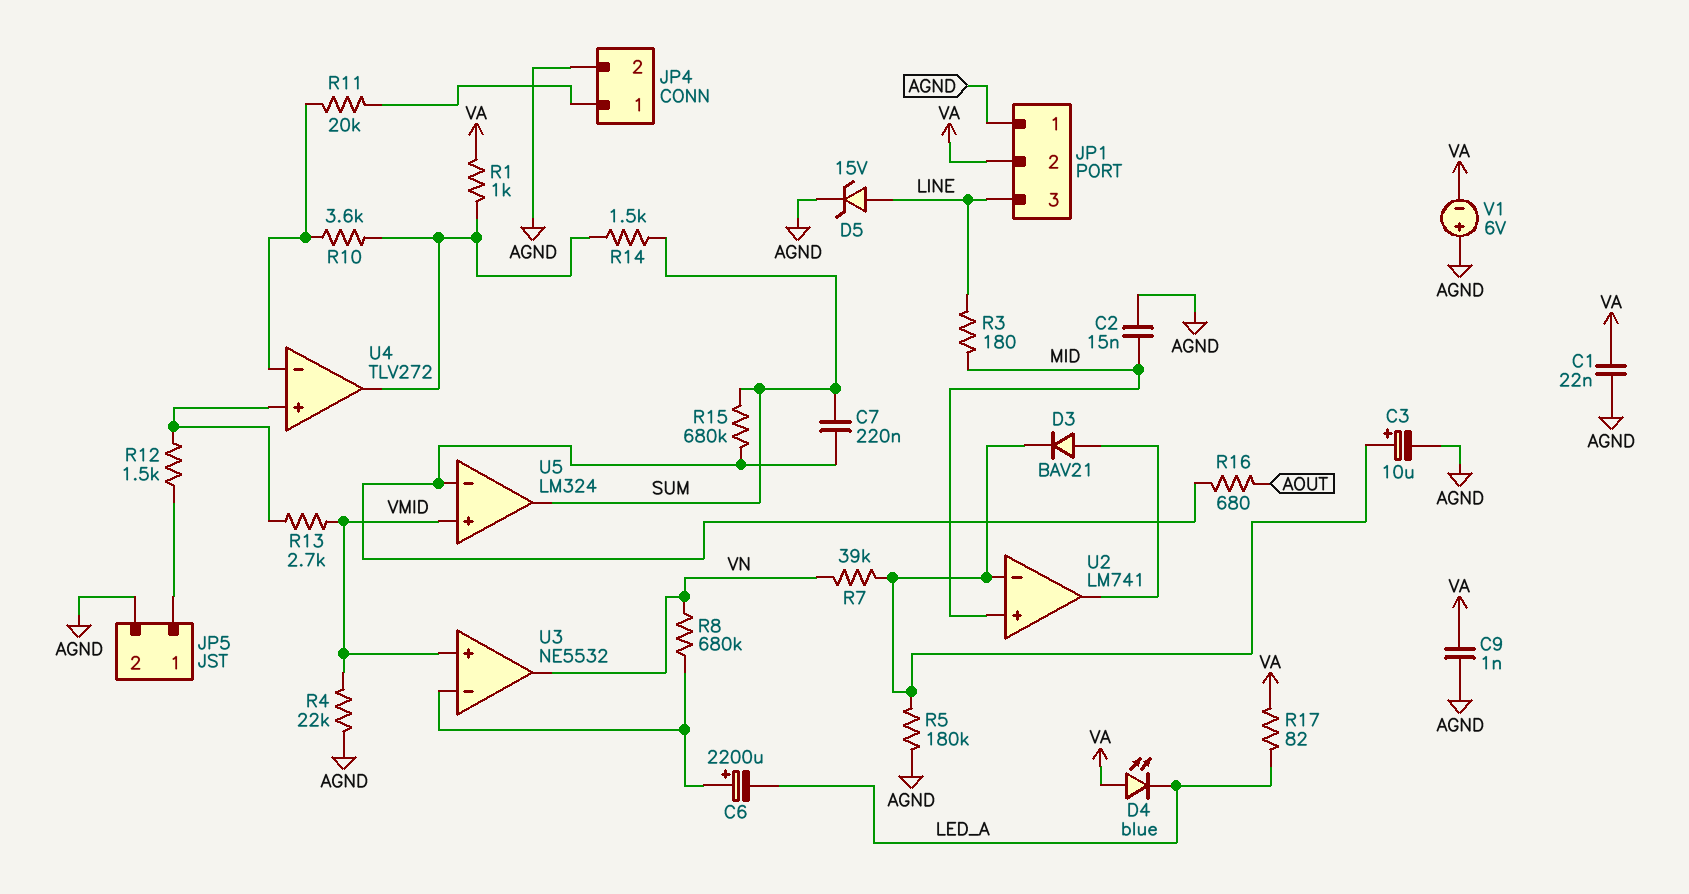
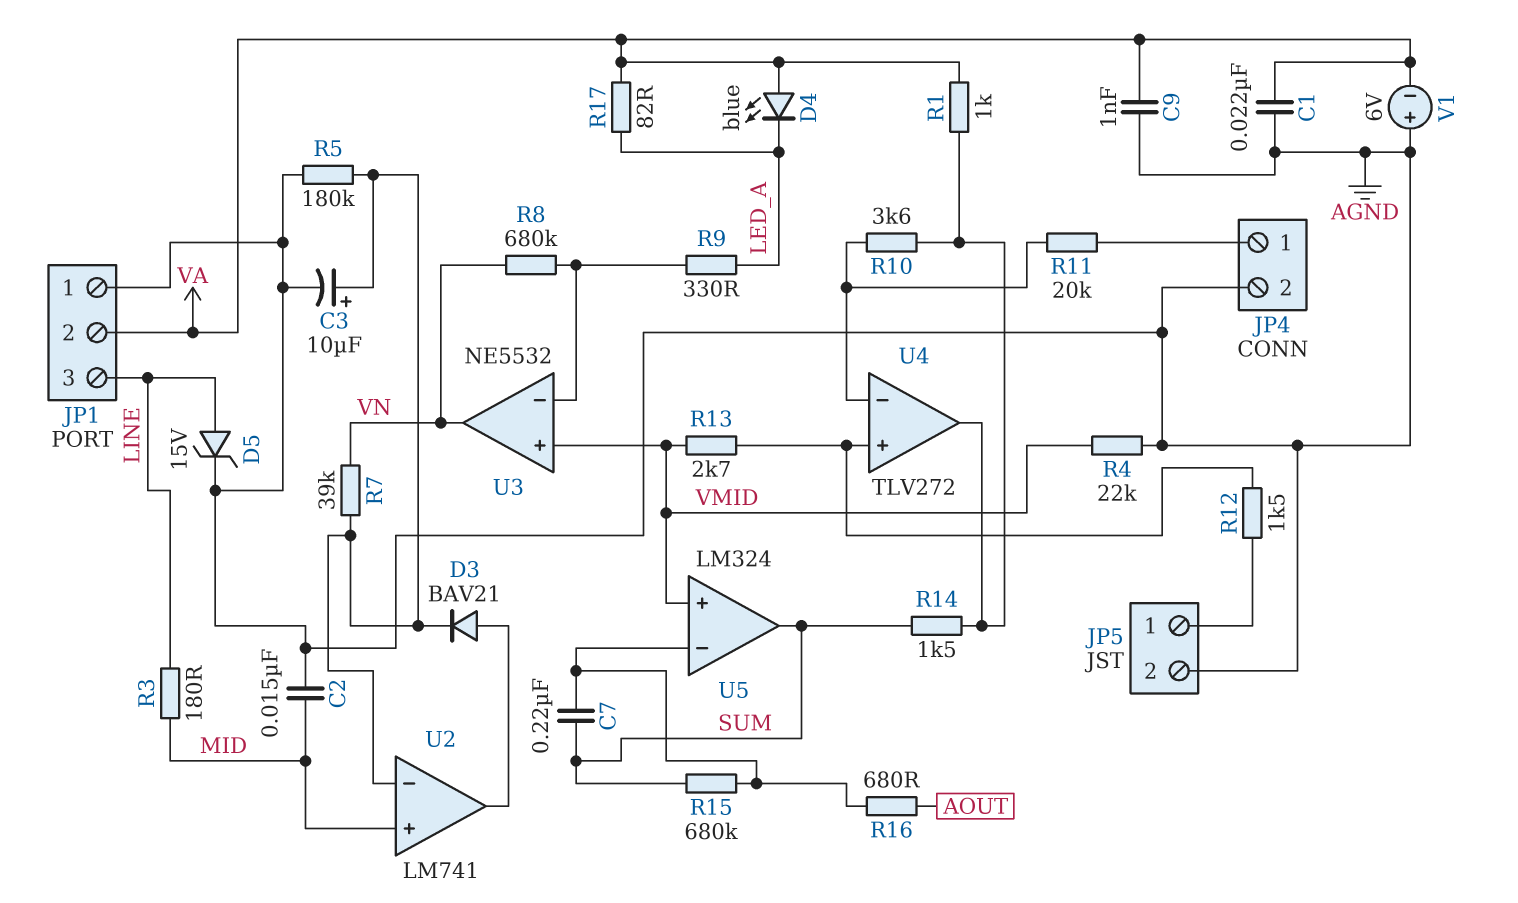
C6: 2200uF (plus U3/in-, minus LED_A) -> none
R9: none -> 330 (LED_A, U3/in-)

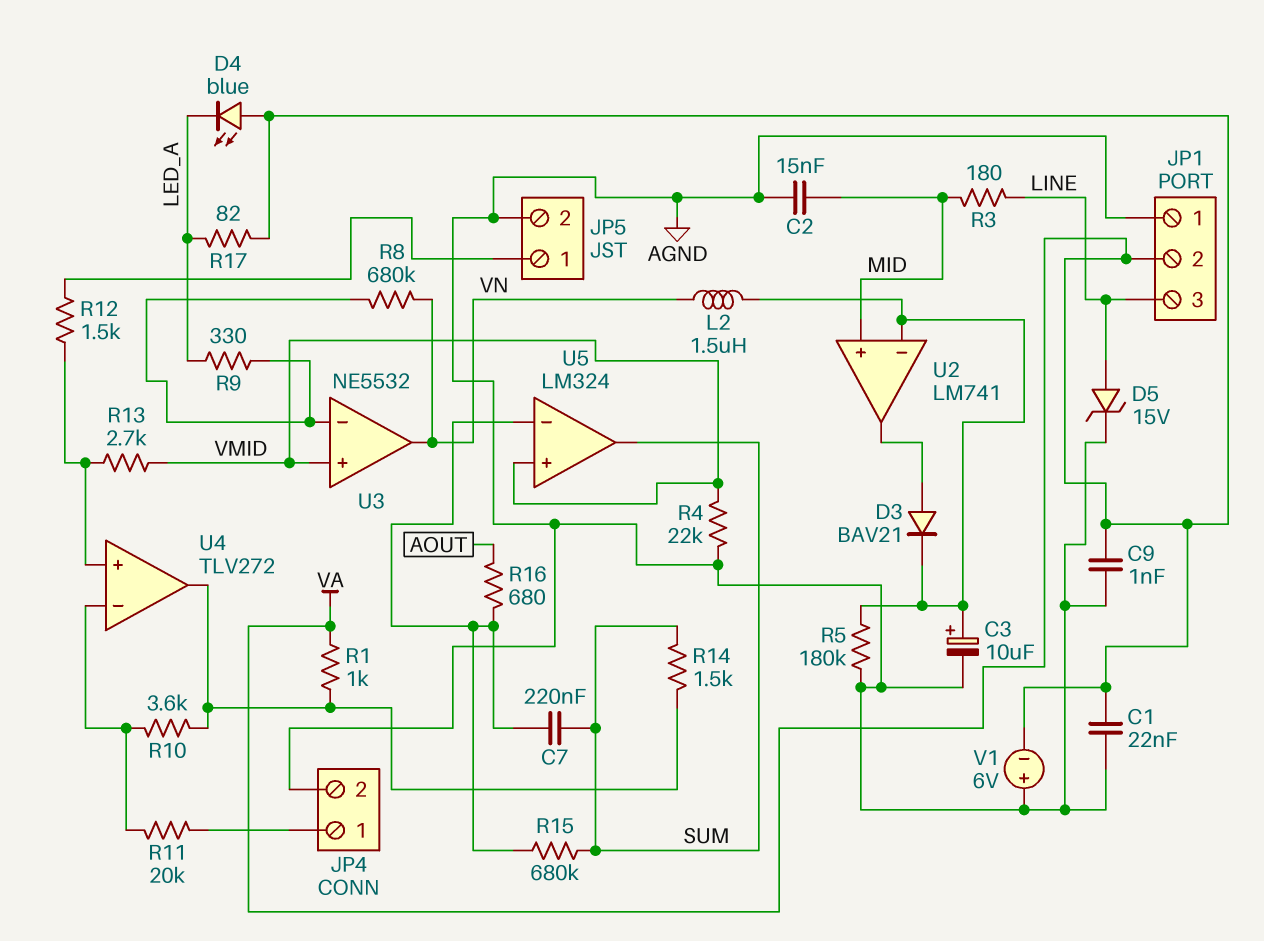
L2: none -> 1.5uH (U2/in-, VN)
R7: 39k (U2/in-, VN) -> none

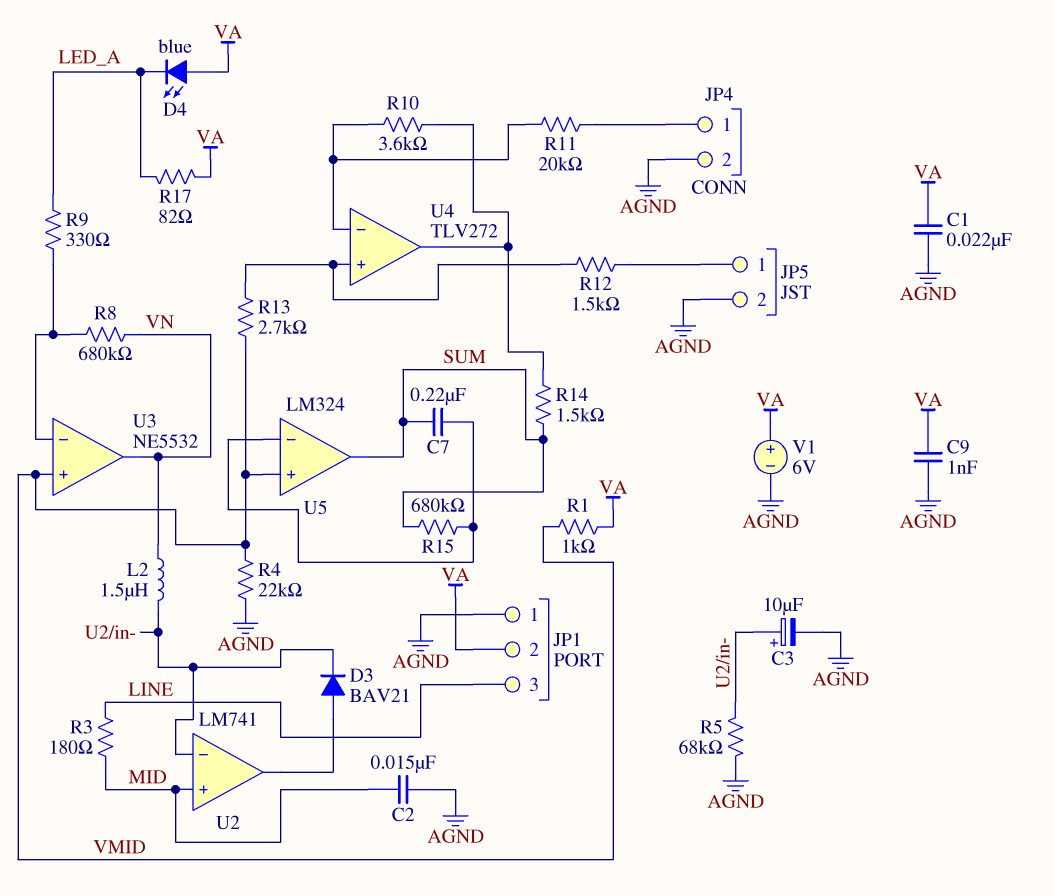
D5: zener 15V (A LINE, K AGND) -> none
R1: 1k (U4/out, VA) -> 1k (VA, VMID)
R5: 180k (AGND, U2/in-) -> 68k (AGND, U2/in-)
R16: 680 (AOUT, U5/in-) -> none
V1: 6V (plus AGND, minus VA) -> 6V (plus VA, minus AGND)

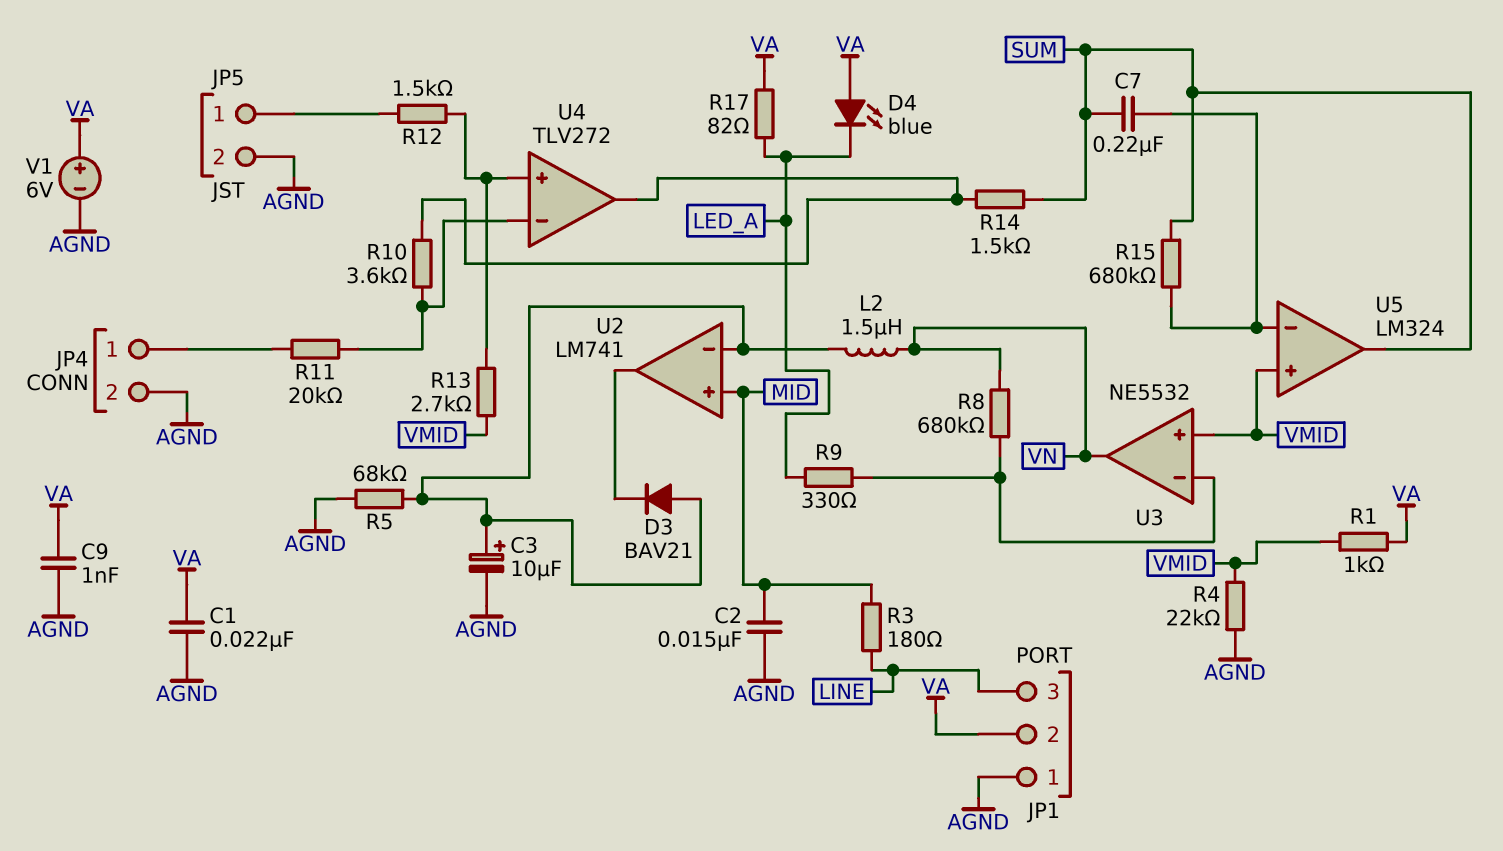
D3: diode BAV21 (A U2/out, K U2/in-) -> diode BAV21 (A U2/in-, K U2/out)

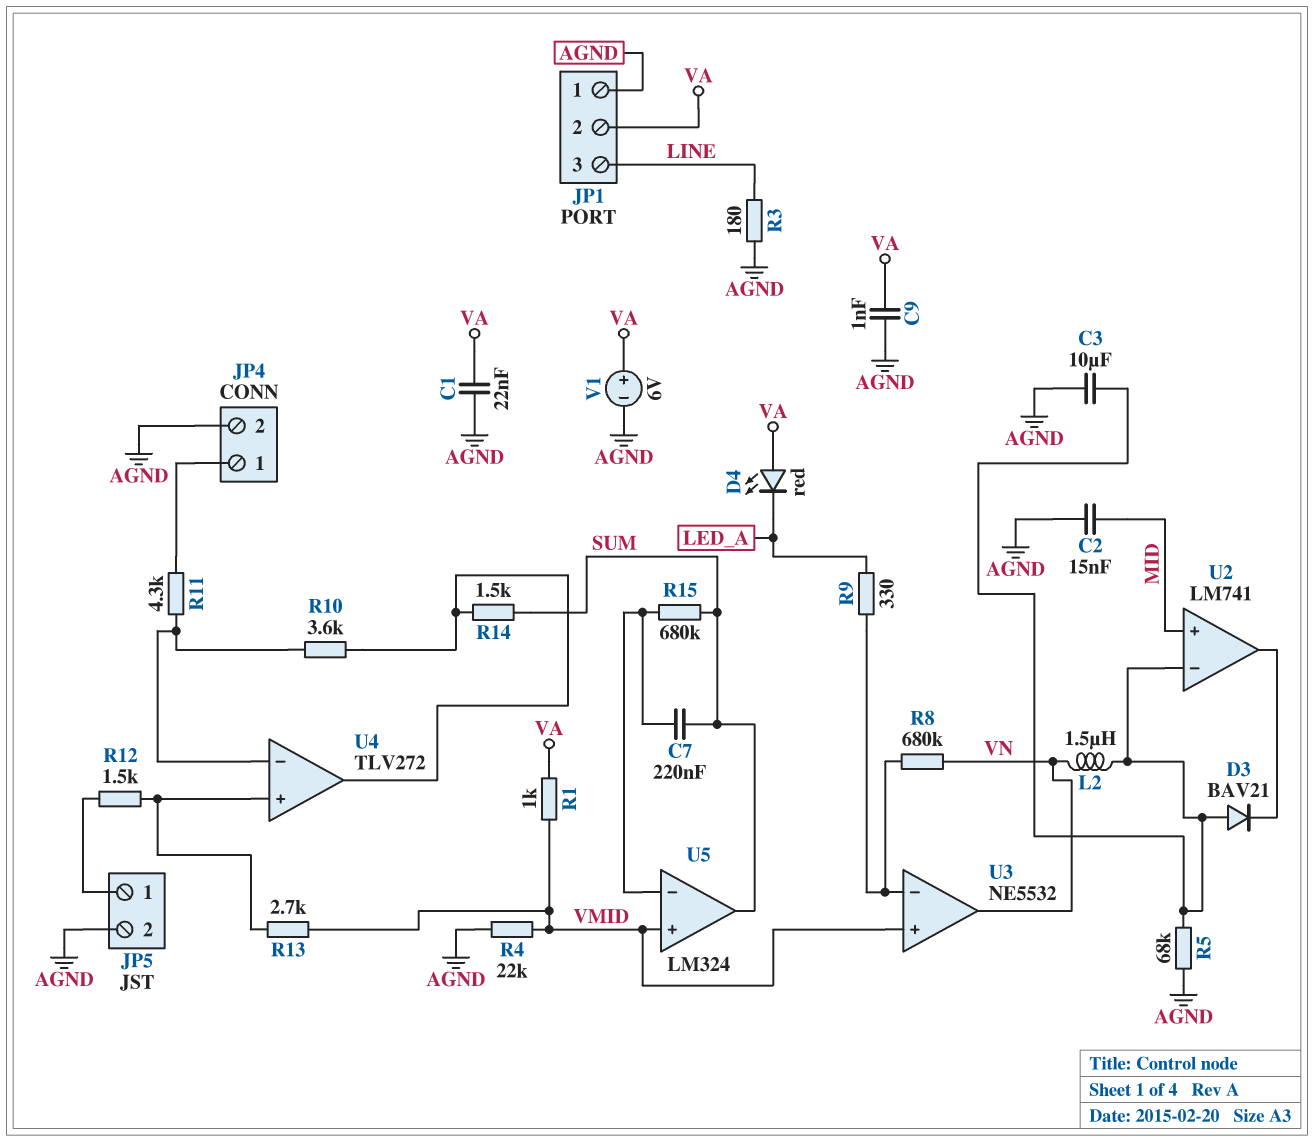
C3: 10uF (plus U2/in-, minus AGND) -> 10uF (AGND, U2/in-)
D4: LED blue (A VA, K LED_A) -> LED red (A VA, K LED_A)
R3: 180 (LINE, MID) -> 180 (AGND, LINE)
R11: 20k (JP4/1, U4/in-) -> 4.3k (JP4/1, U4/in-)
R17: 82 (LED_A, VA) -> none

